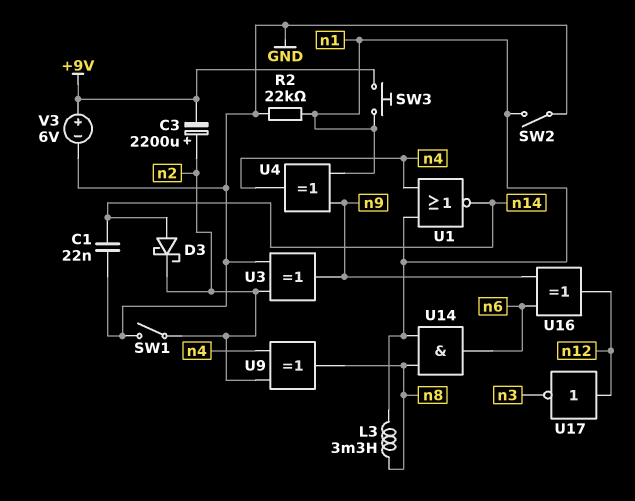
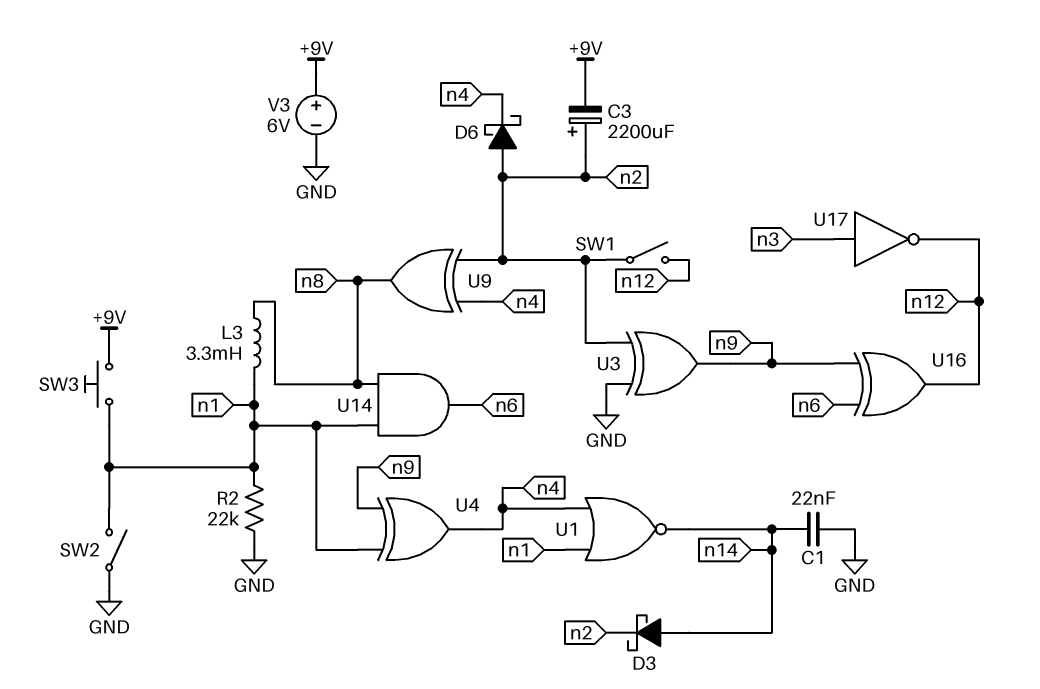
D6: none -> schottky (A n2, K n4)
SW1: switch (GND, n2) -> switch (n2, n12)
U17: NOT (in n12, out n3) -> NOT (in n3, out n12)

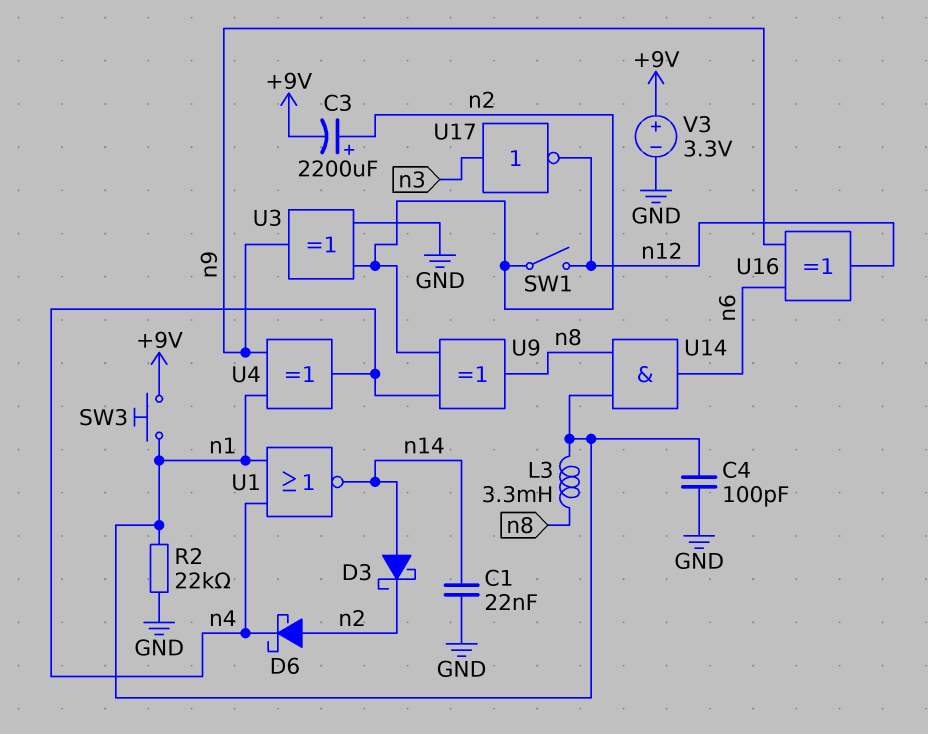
C4: none -> 100pF (GND, n1)
SW2: switch (GND, n1) -> none
V3: 6V (plus +9V, minus GND) -> 3.3V (plus +9V, minus GND)

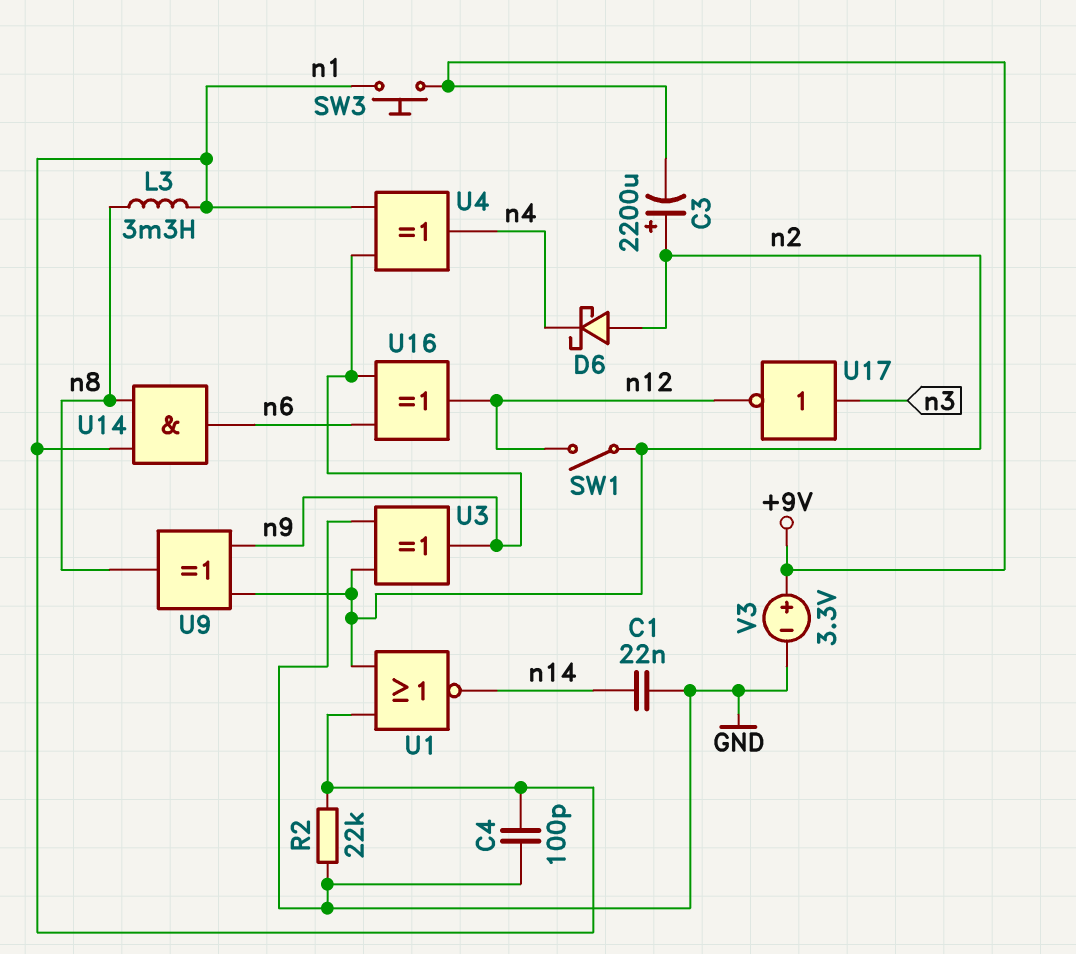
D3: schottky (A n14, K n2) -> none
U1: NOR (in n1, in n4, out n14) -> NOR (in n1, in n2, out n14)
U9: XOR (in n2, in n4, out n8) -> XOR (in n2, in n9, out n8)

